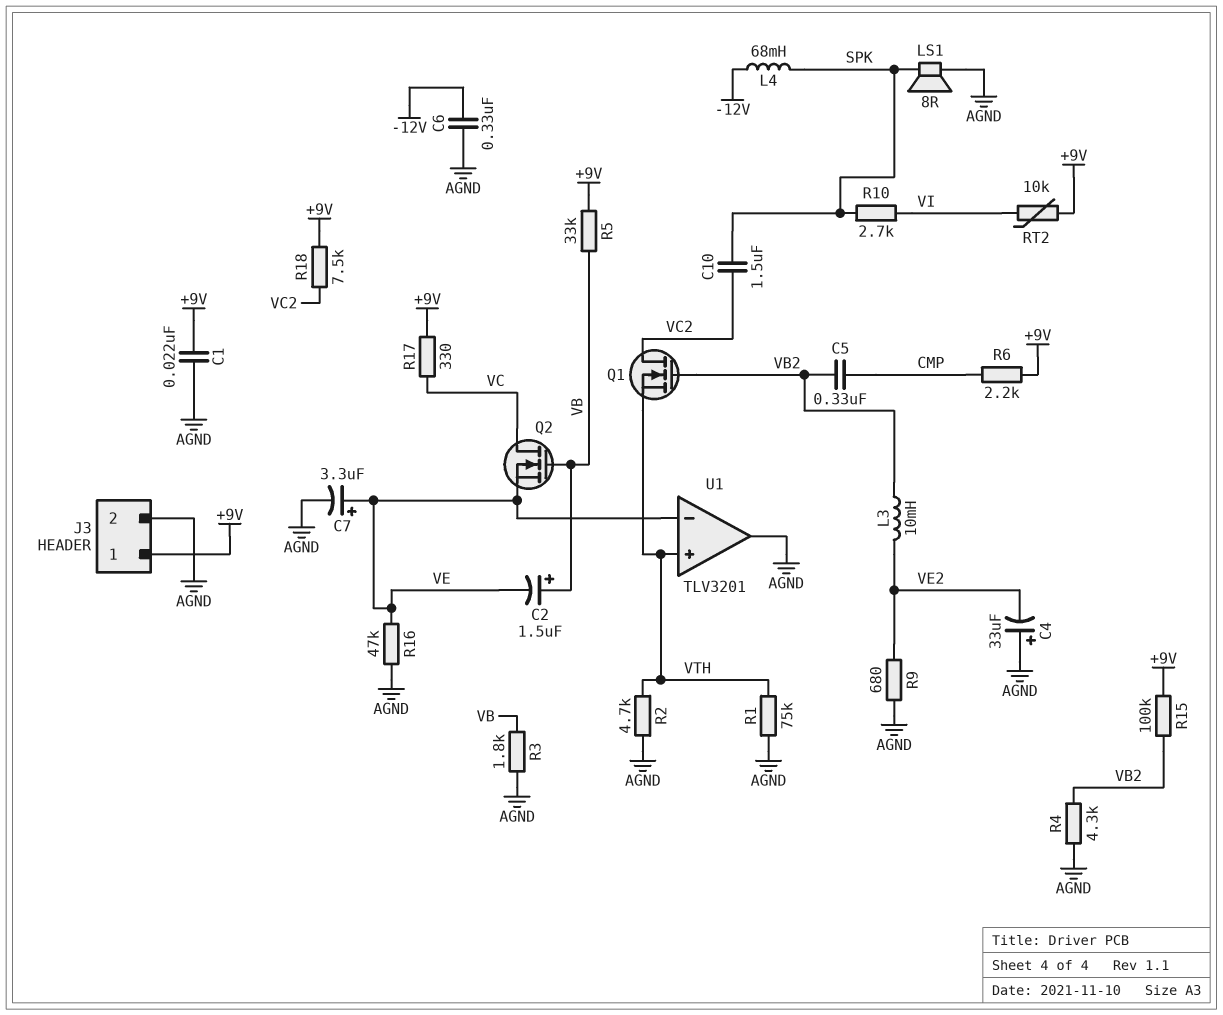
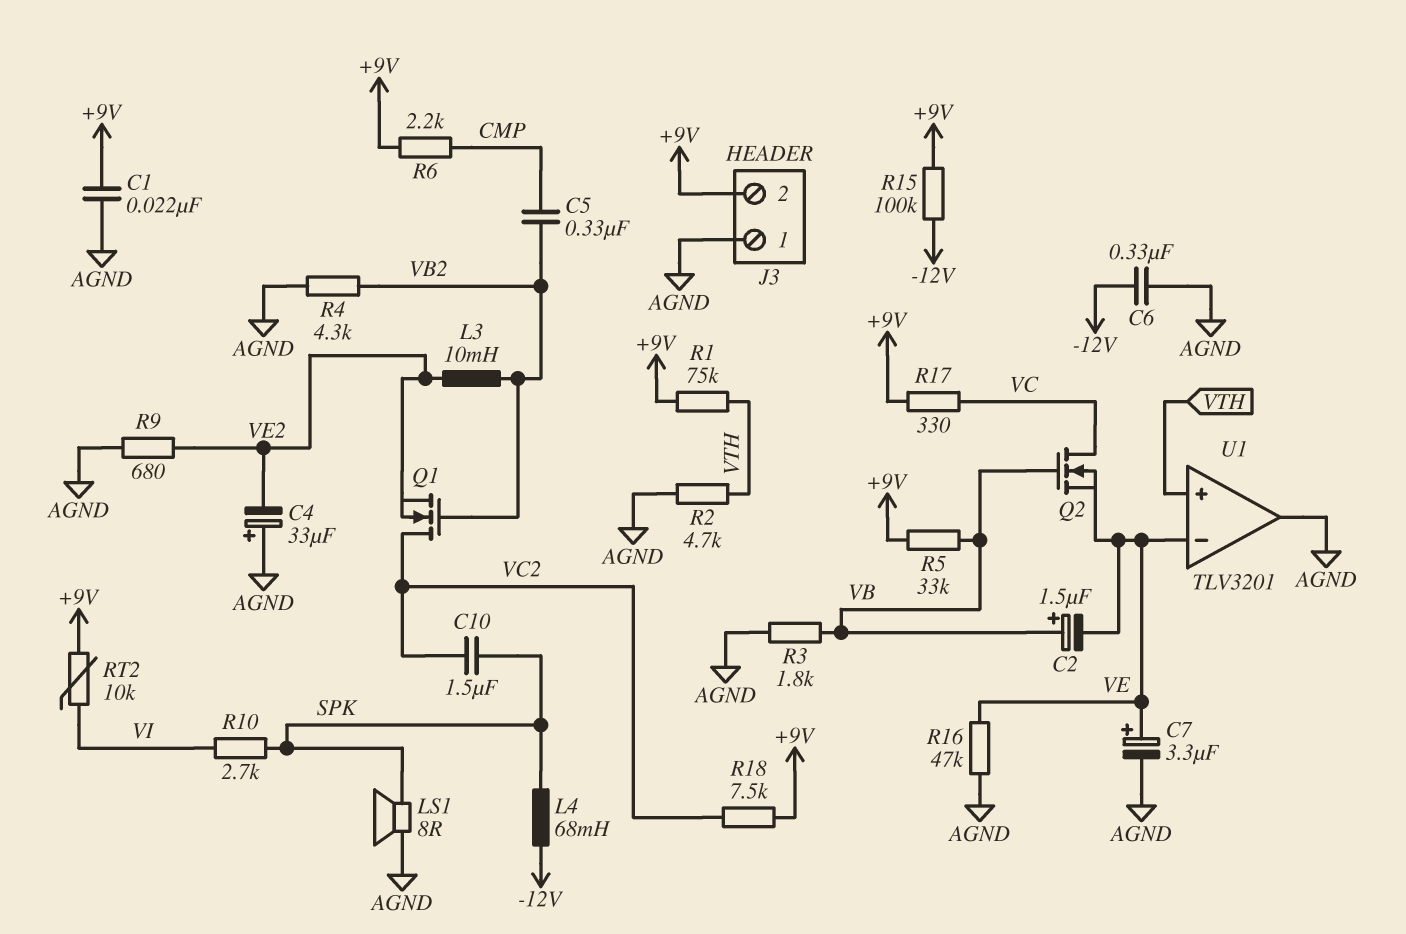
J3 pin 1: +9V -> AGND
J3 pin 2: AGND -> +9V
Q1: NMOS (G VB2, D VC2, S VTH) -> NMOS (G VB2, D VC2, S VE2)
R1: 75k (AGND, VTH) -> 75k (+9V, VTH)
R15: 100k (+9V, VB2) -> 100k (+9V, -12V)

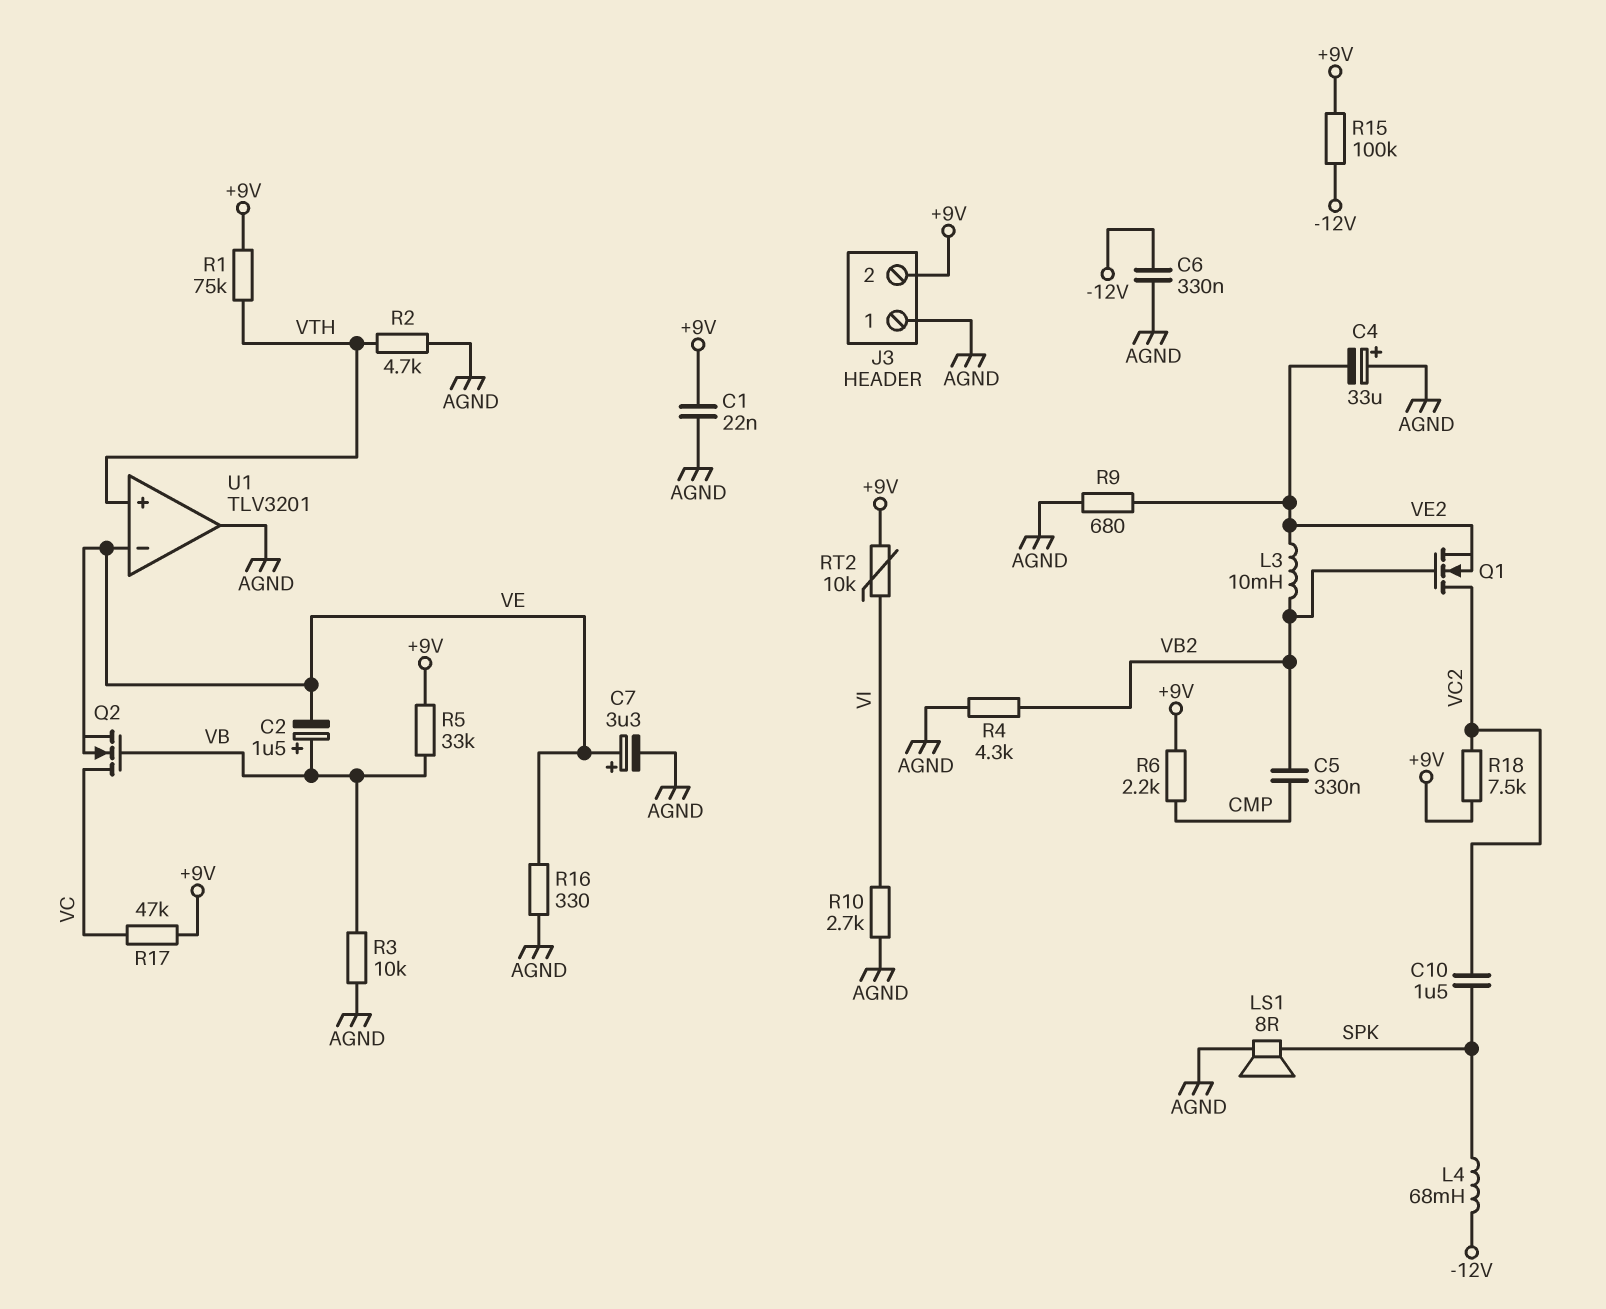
R3: 1.8k (AGND, VB) -> 10k (AGND, VB)
R10: 2.7k (SPK, VI) -> 2.7k (AGND, VI)
R16: 47k (AGND, VE) -> 330 (AGND, VE)
R17: 330 (+9V, VC) -> 47k (+9V, VC)

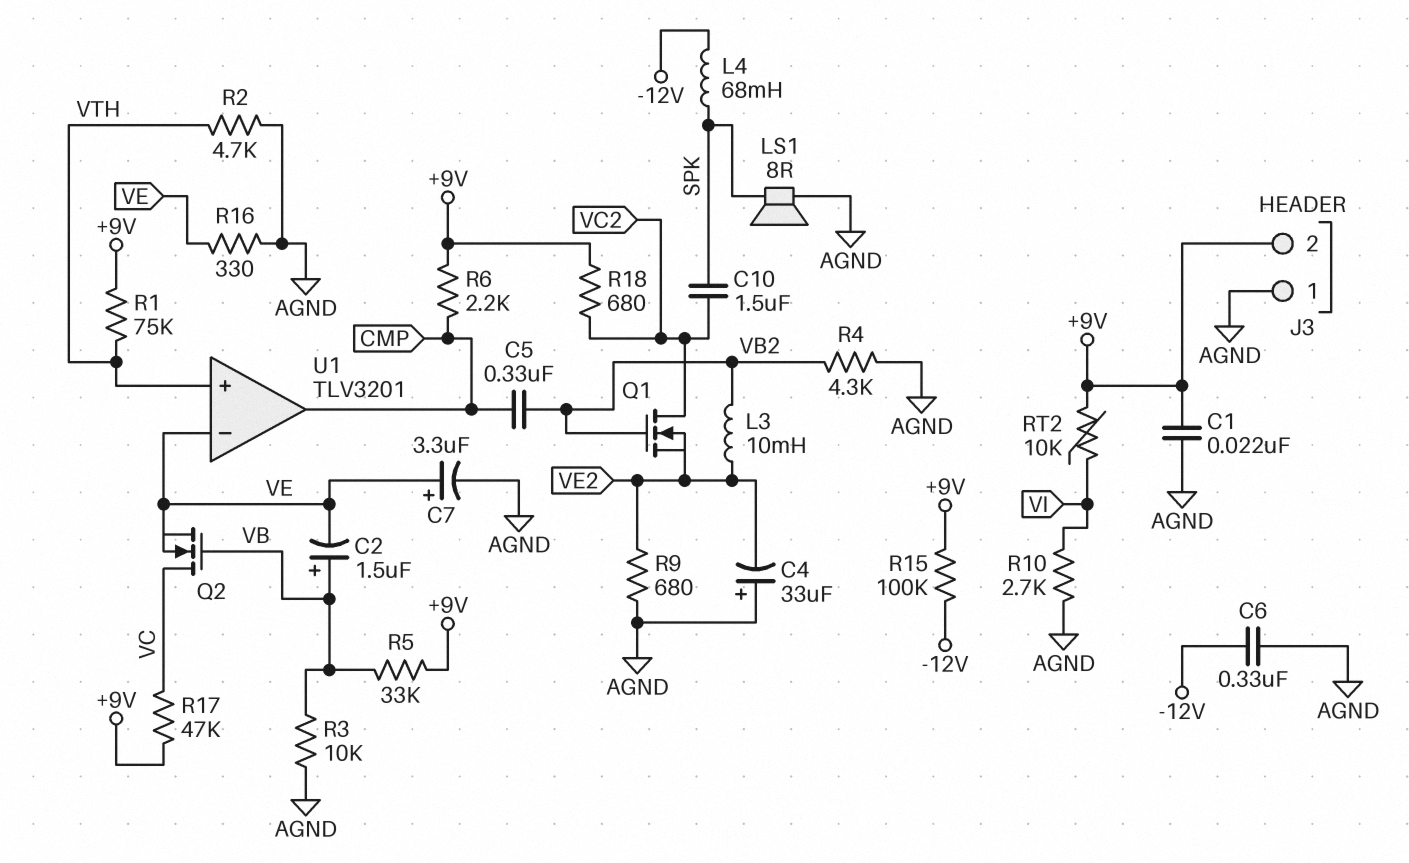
R18: 7.5k (+9V, VC2) -> 680 (+9V, VC2)
U1 pin out: AGND -> CMP

